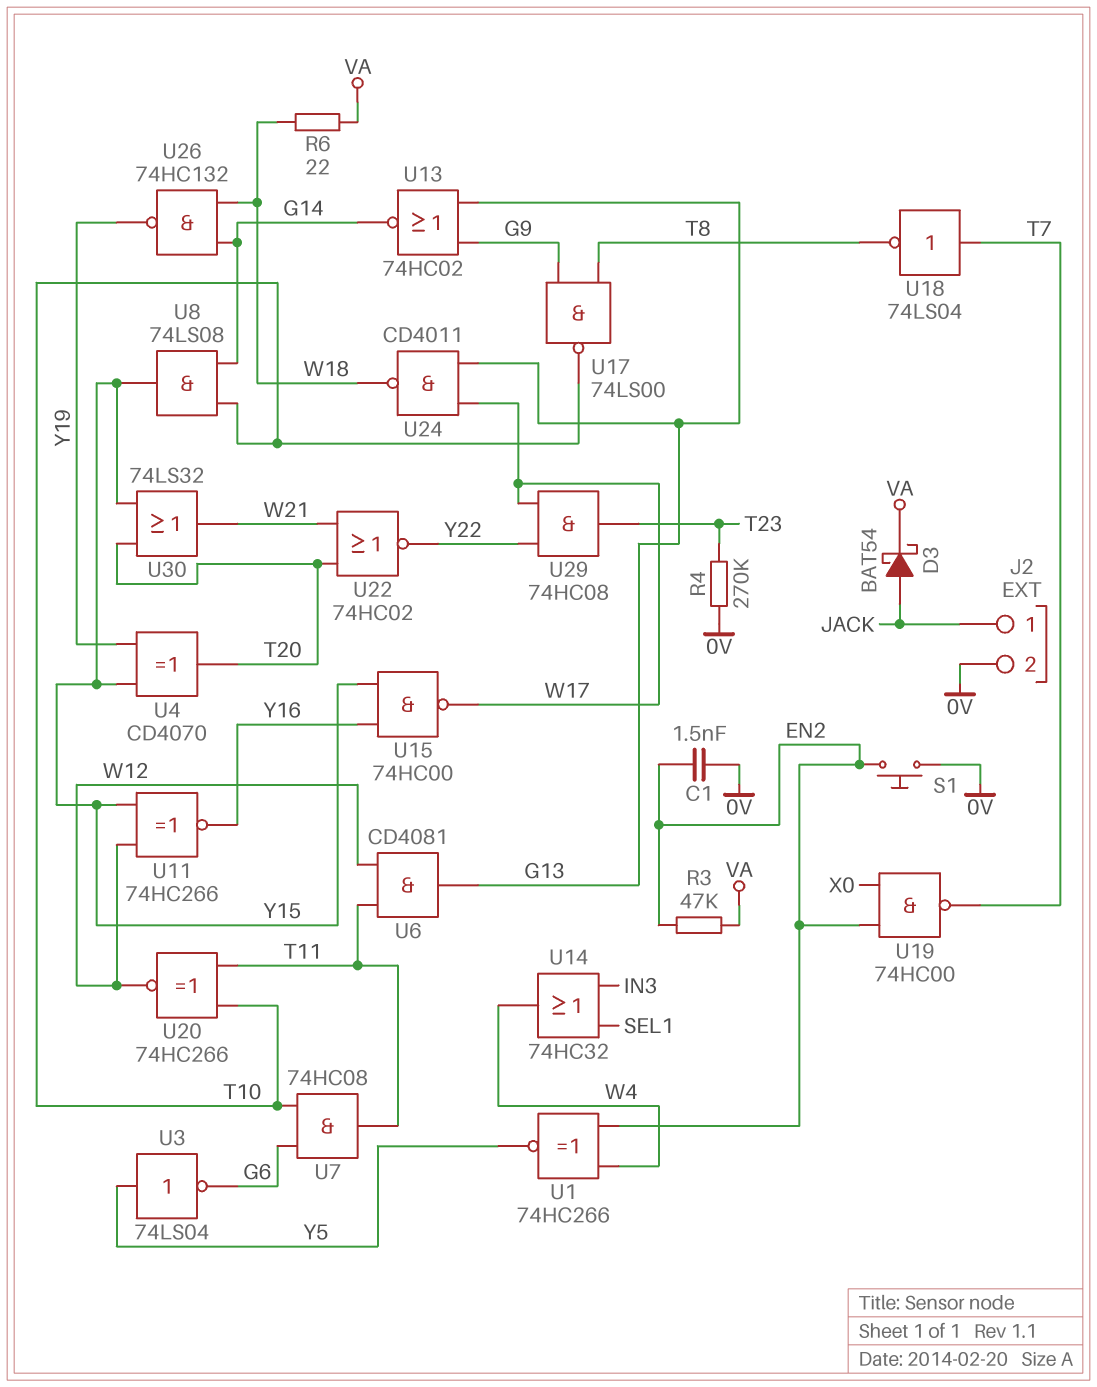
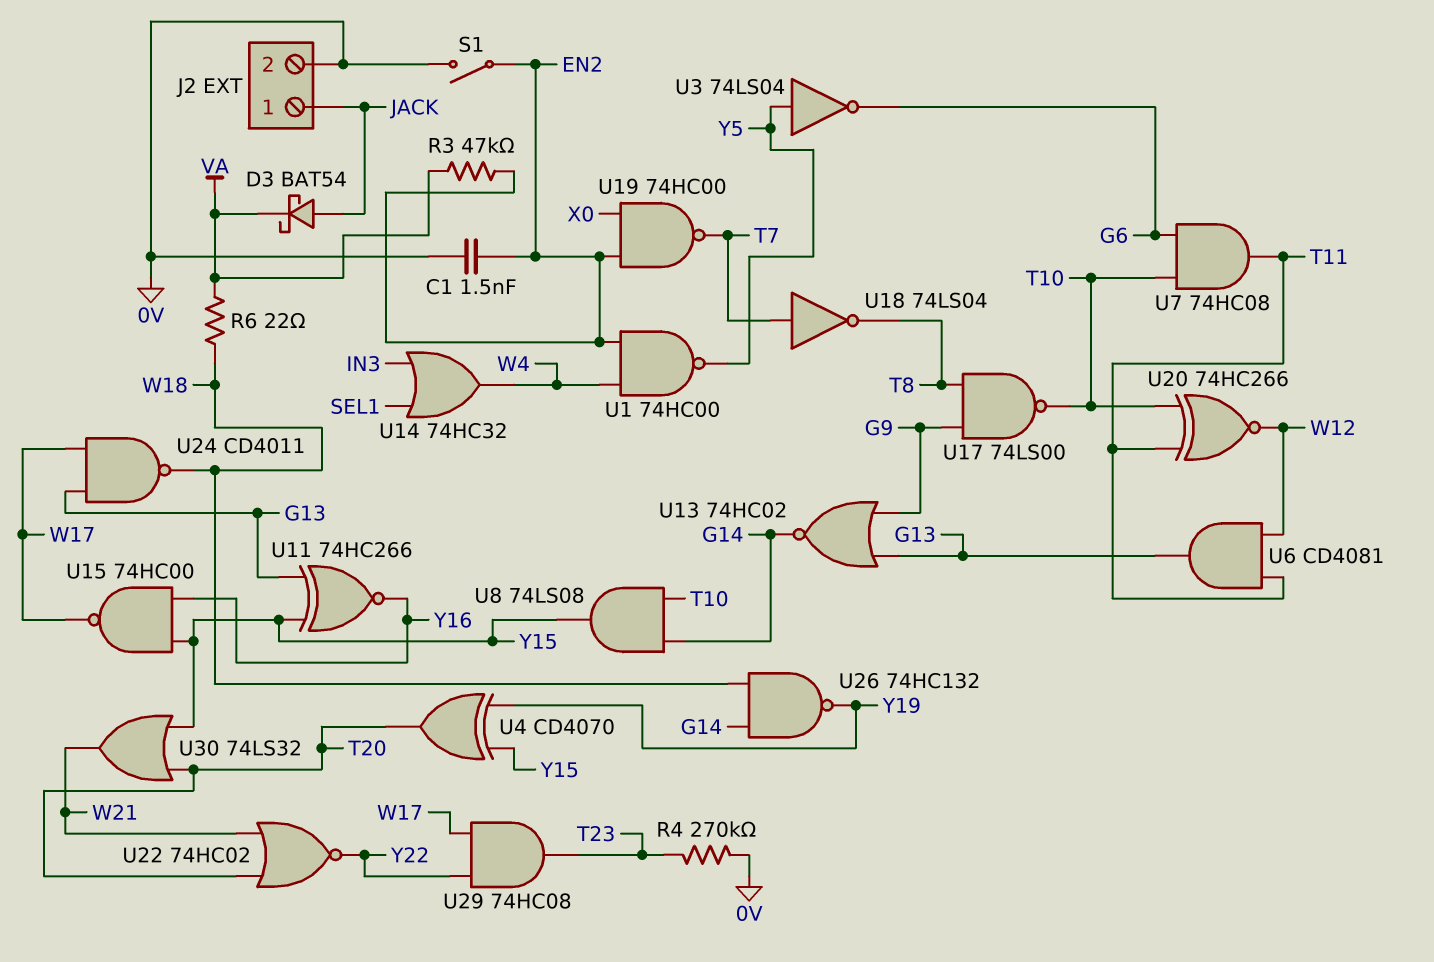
S1: button (0V, EN2) -> switch (0V, EN2)
U1: XNOR 74HC266 (in EN2, in W4, out Y5) -> NAND 74HC00 (in EN2, in W4, out Y5)
U11: XNOR 74HC266 (in W12, in Y15, out Y16) -> XNOR 74HC266 (in G13, in Y15, out Y16)

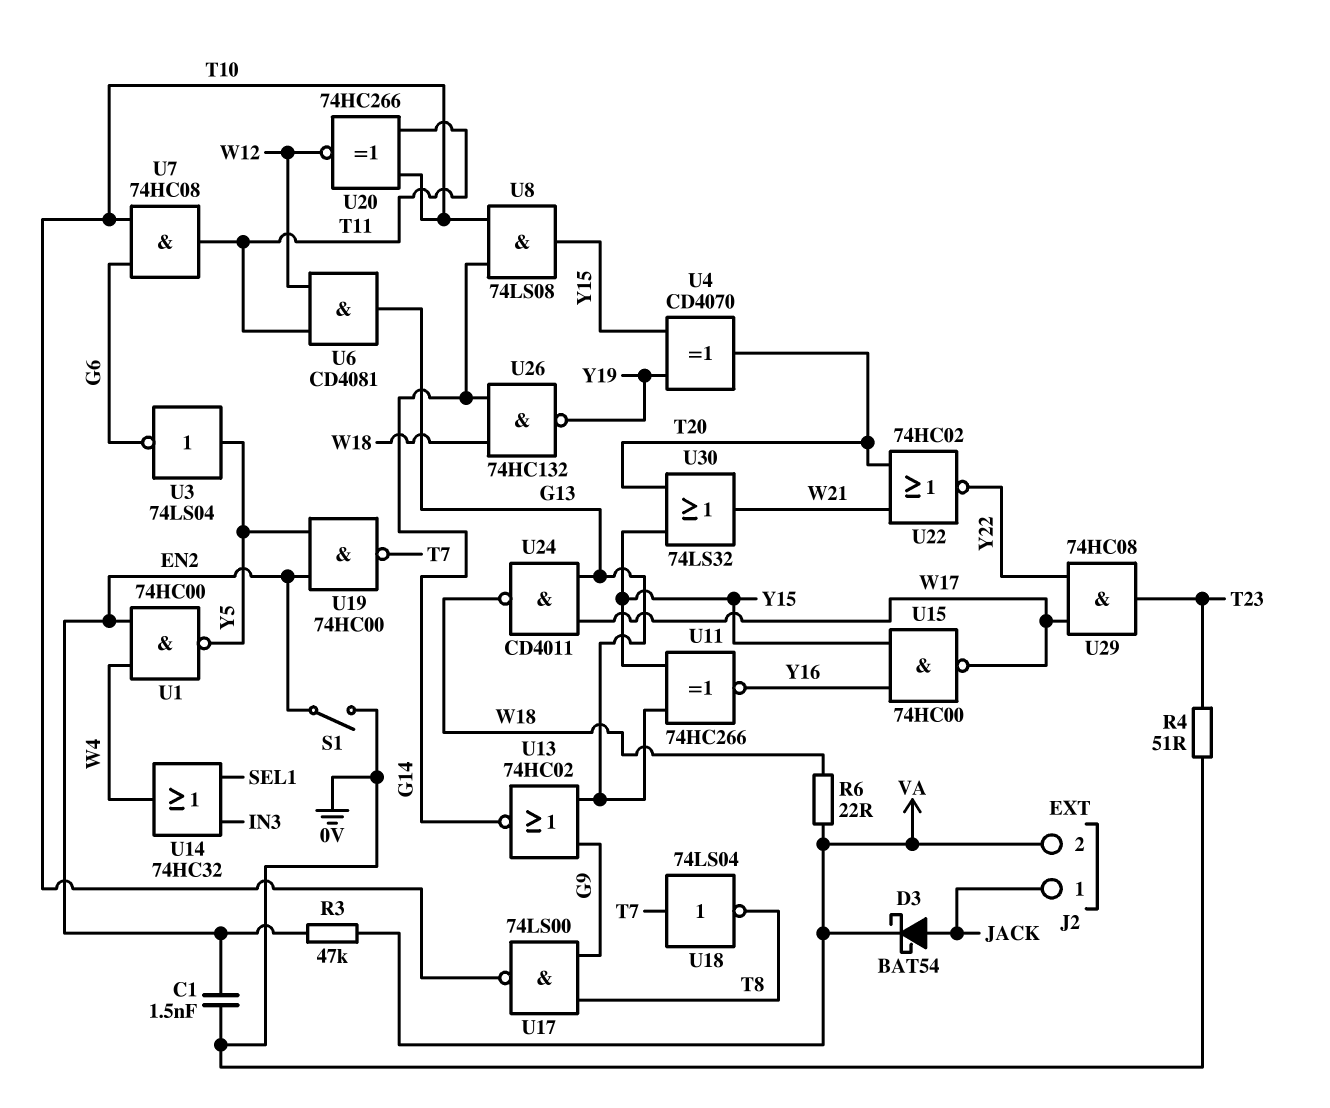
J2 pin 2: 0V -> VA
R4: 270k (0V, T23) -> 51 (0V, T23)
U19: NAND 74HC00 (in EN2, in X0, out T7) -> NAND 74HC00 (in EN2, in Y5, out T7)

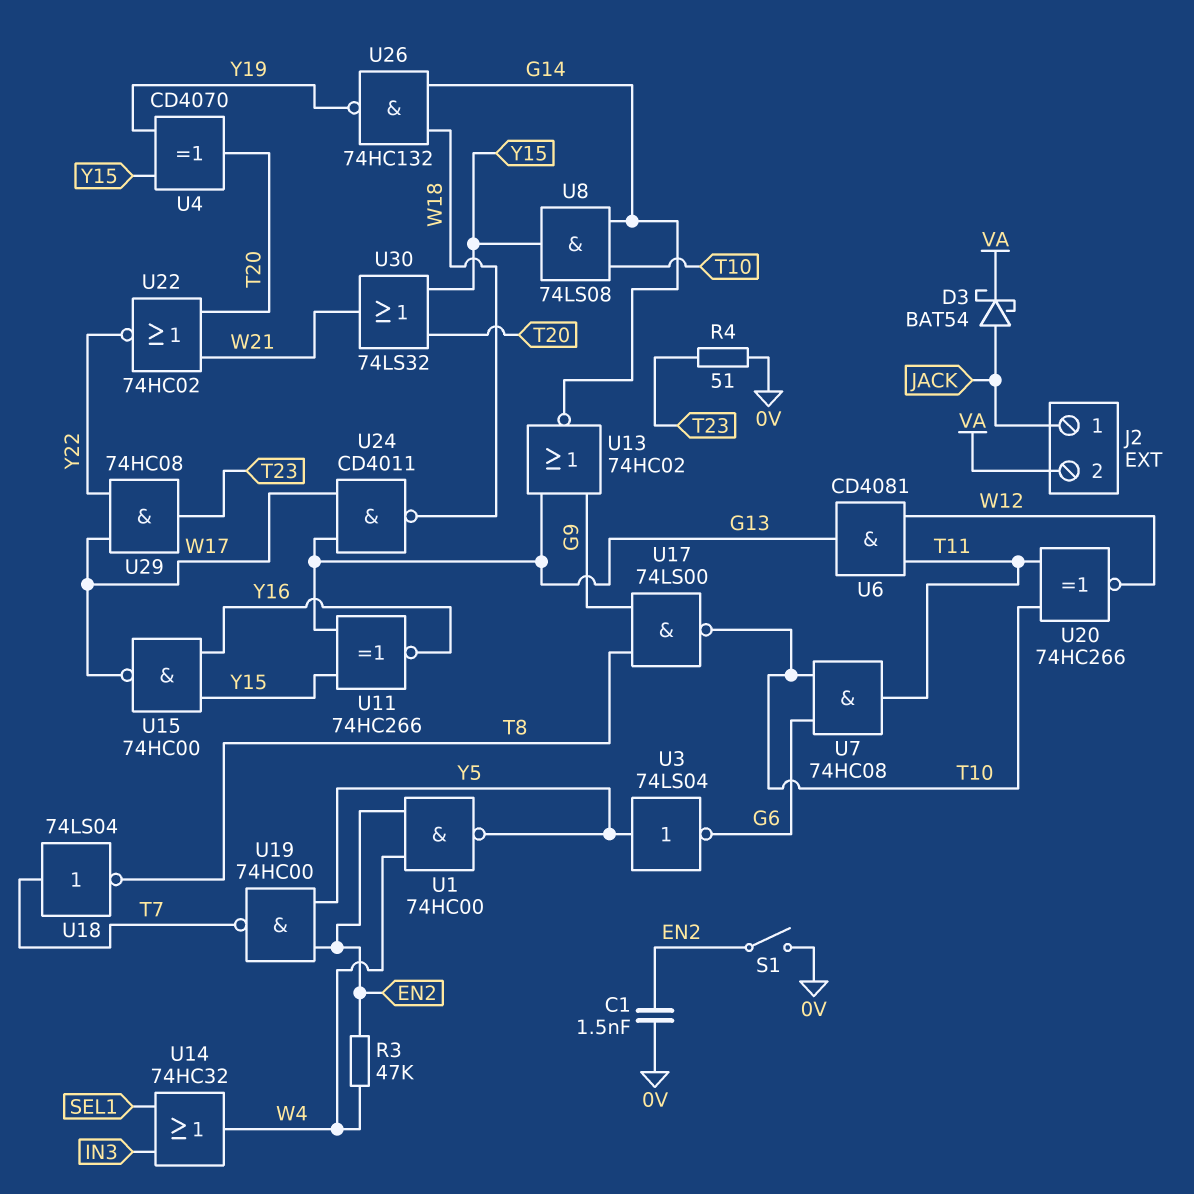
R3: 47k (EN2, VA) -> 47k (EN2, W4)
R6: 22 (VA, W18) -> none

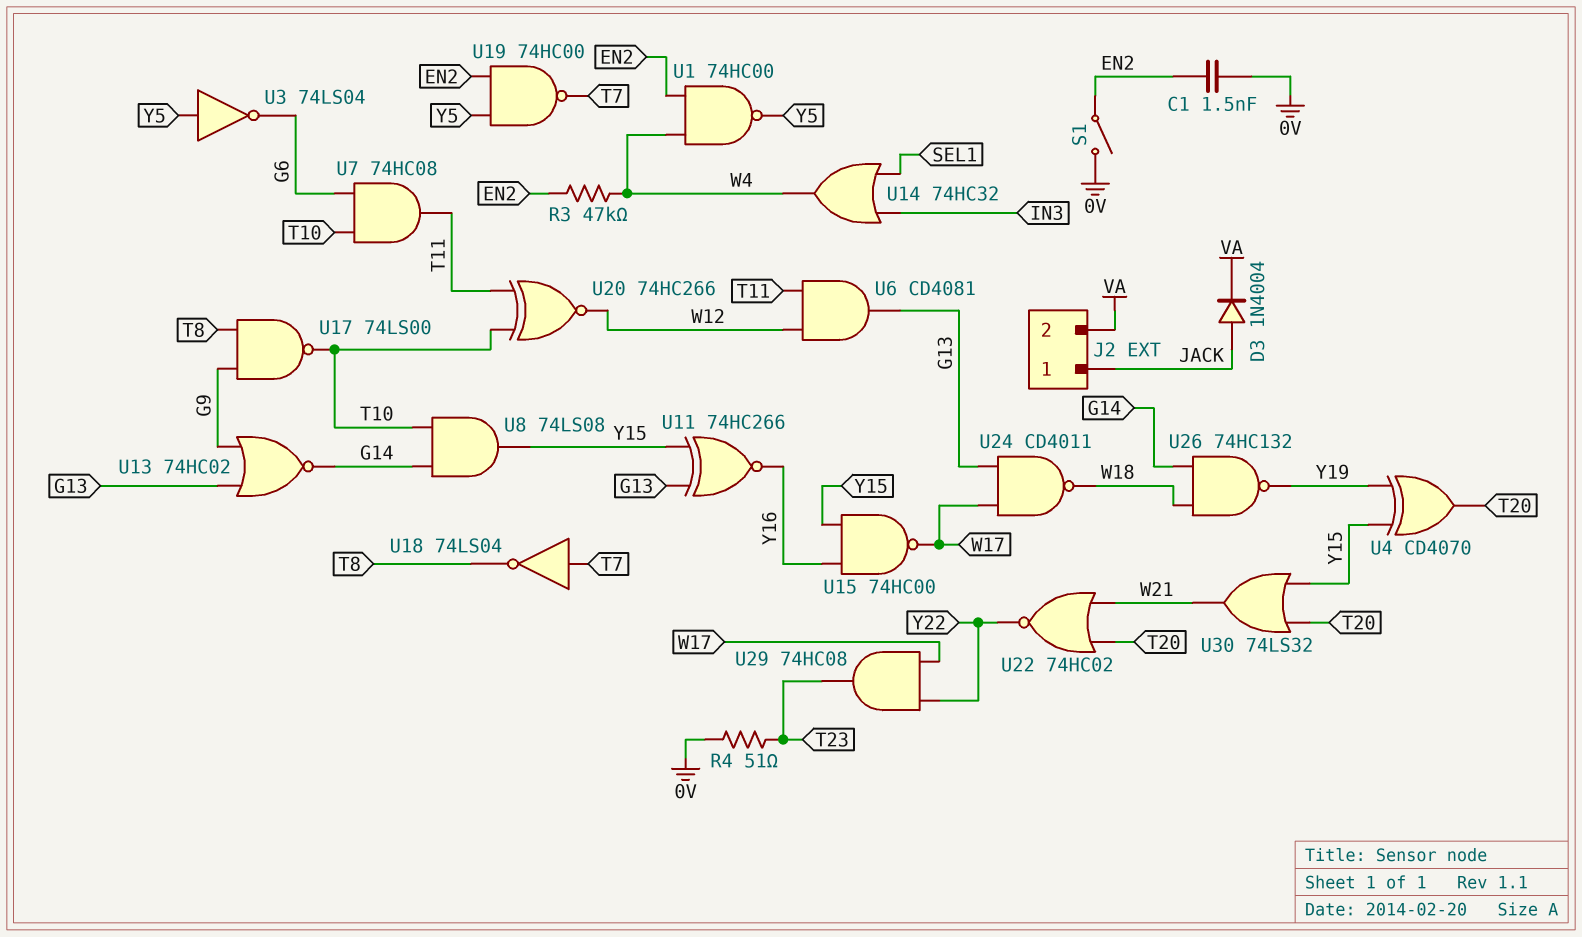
D3: schottky BAT54 (A JACK, K VA) -> diode 1N4004 (A JACK, K VA)

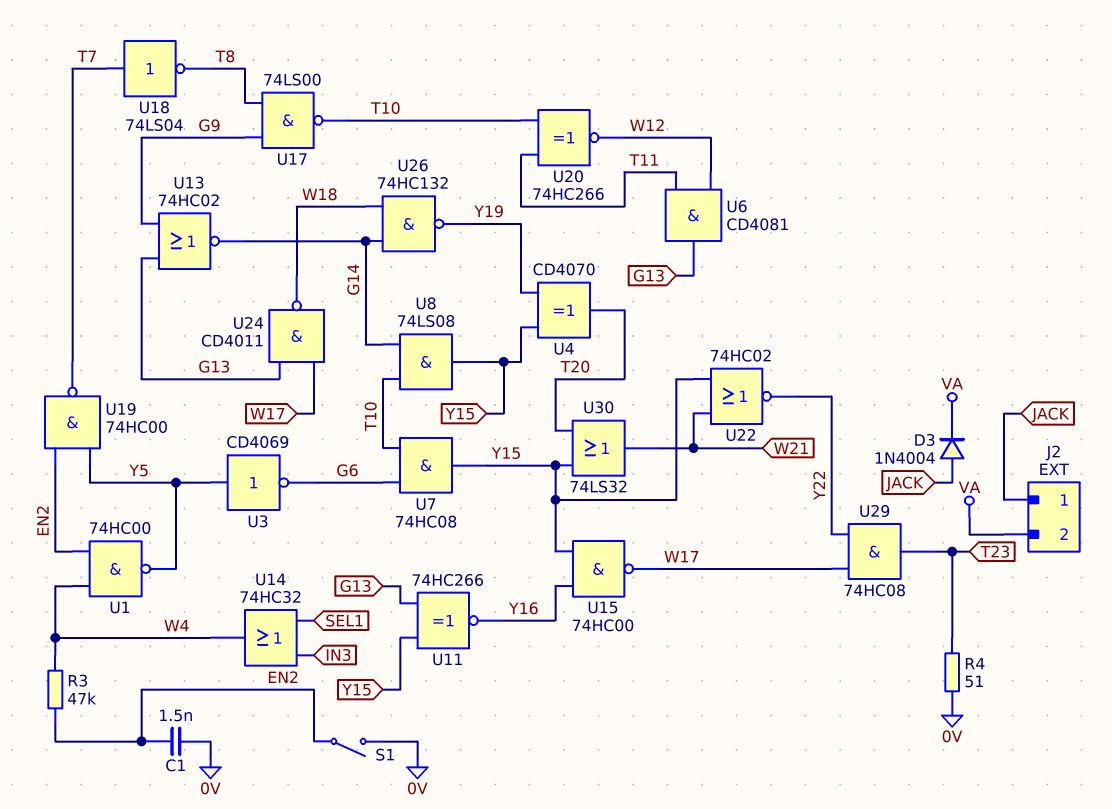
U3: NOT 74LS04 (in Y5, out G6) -> NOT CD4069 (in Y5, out G6)
U7: AND 74HC08 (in G6, in T10, out T11) -> AND 74HC08 (in G6, in T10, out Y15)
U22: NOR 74HC02 (in T20, in W21, out Y22) -> NOR 74HC02 (in W21, in Y15, out Y22)

